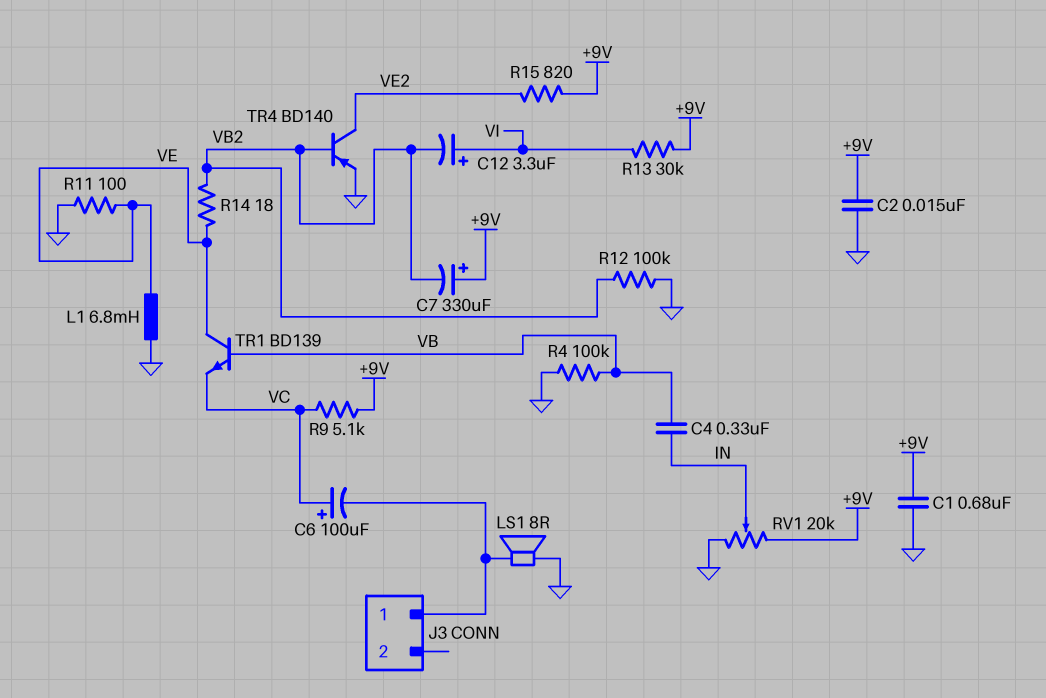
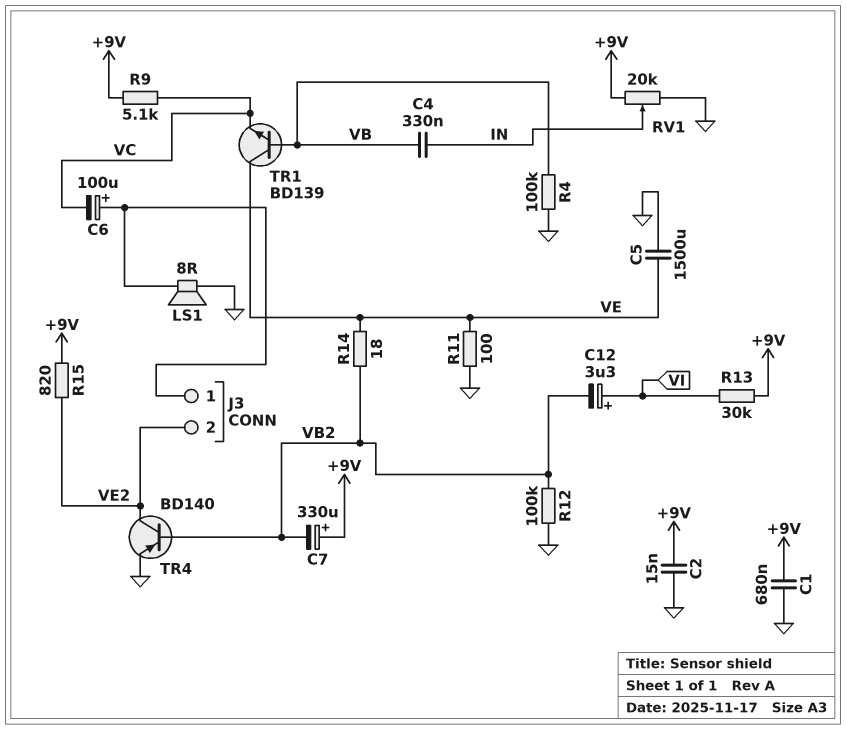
C5: none -> 1500uF (GND, VE)
C6: 100uF (plus VC, minus J3/1) -> 100uF (plus J3/1, minus VC)
J3 pin 2: none -> VE2
L1: 6.8mH (GND, VE) -> none

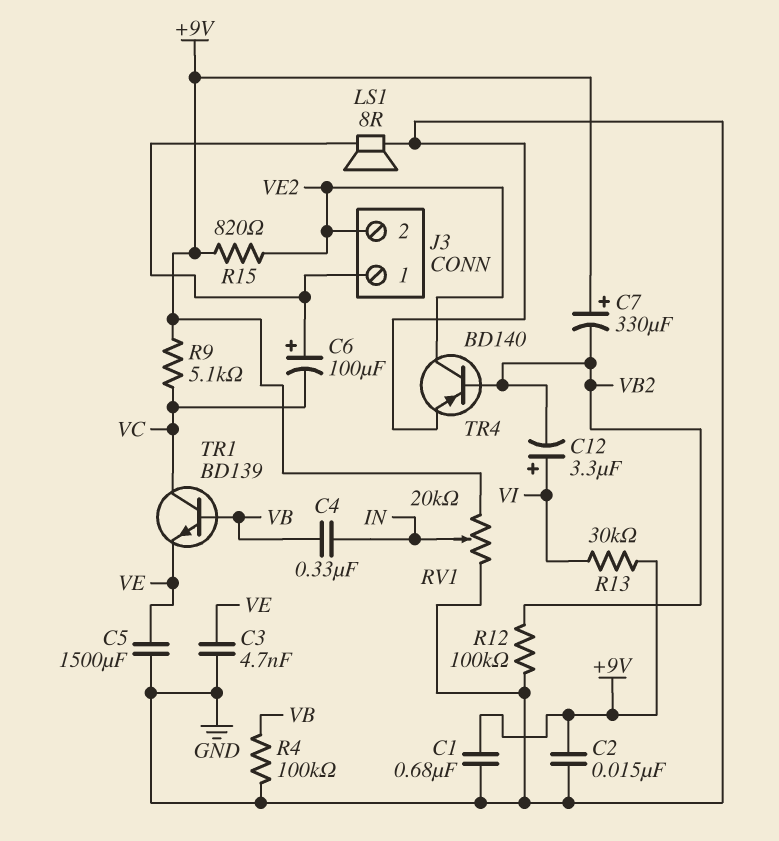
C3: none -> 4.7nF (GND, VE)
R11: 100 (GND, VE) -> none
R14: 18 (VB2, VE) -> none
TR1: NPN BD139 (B VB, C VE, E VC) -> NPN BD139 (B VB, C VC, E VE)

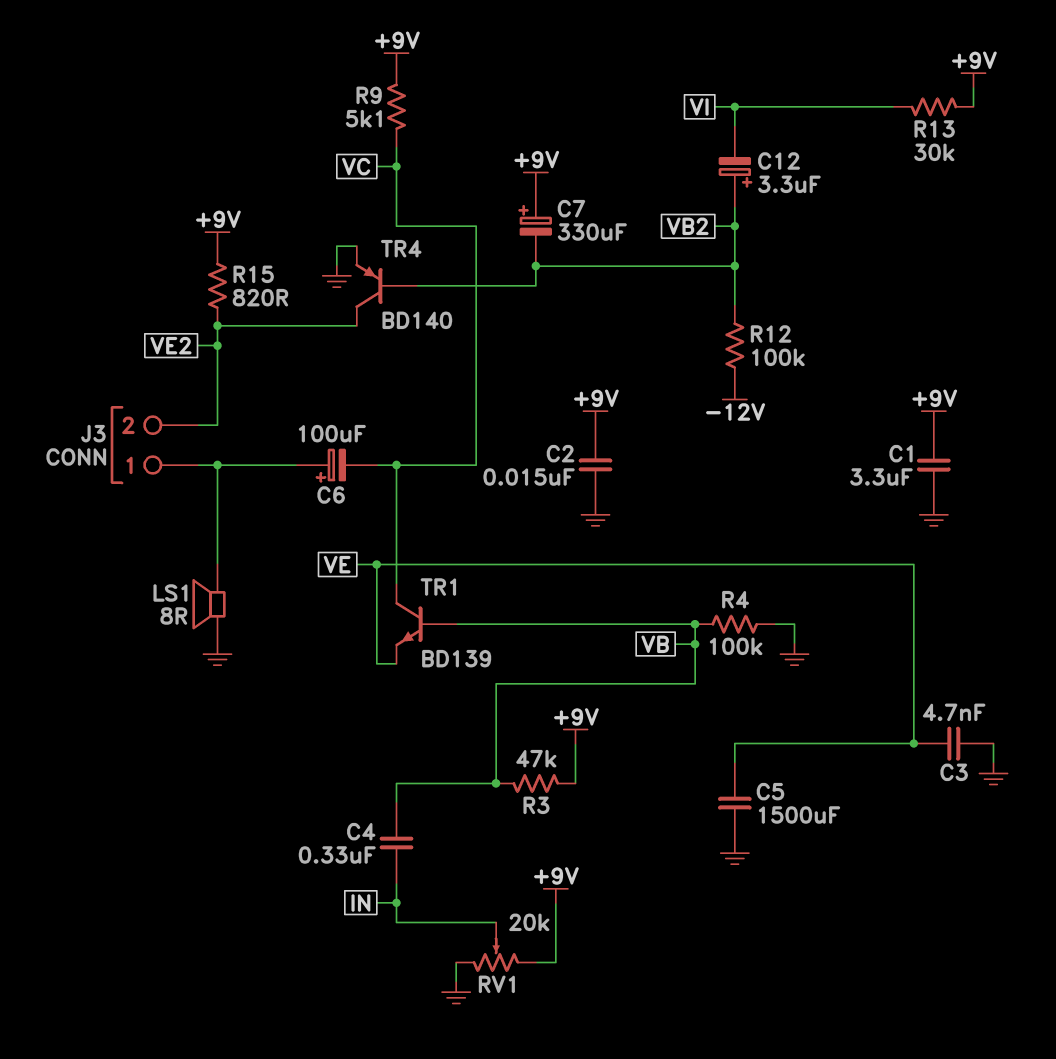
C1: 680nF (+9V, GND) -> 3.3uF (+9V, GND)
C12: 3.3uF (plus VI, minus VB2) -> 3.3uF (plus VB2, minus VI)
R3: none -> 47k (+9V, VB)
R12: 100k (GND, VB2) -> 100k (-12V, VB2)

